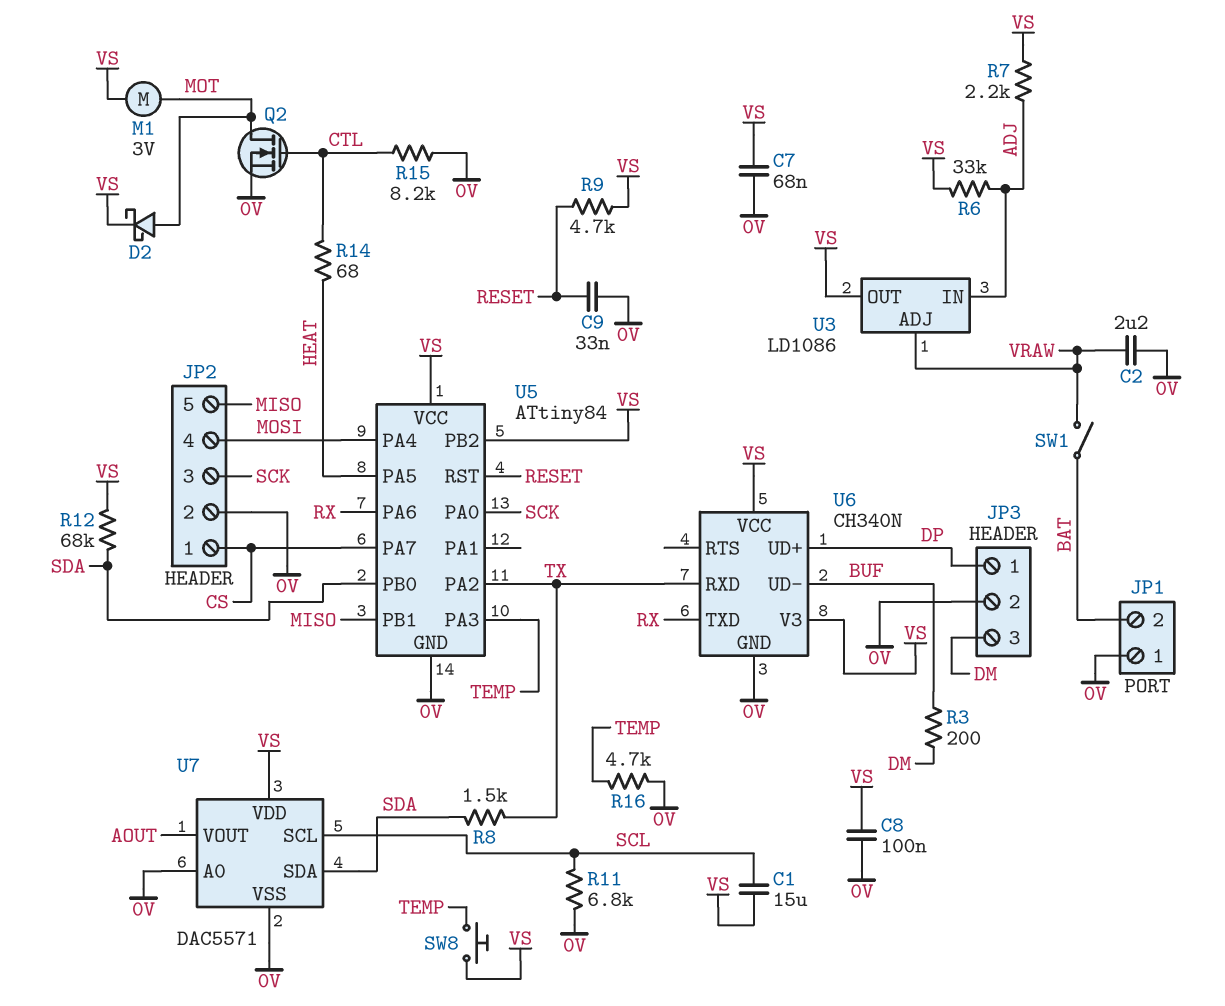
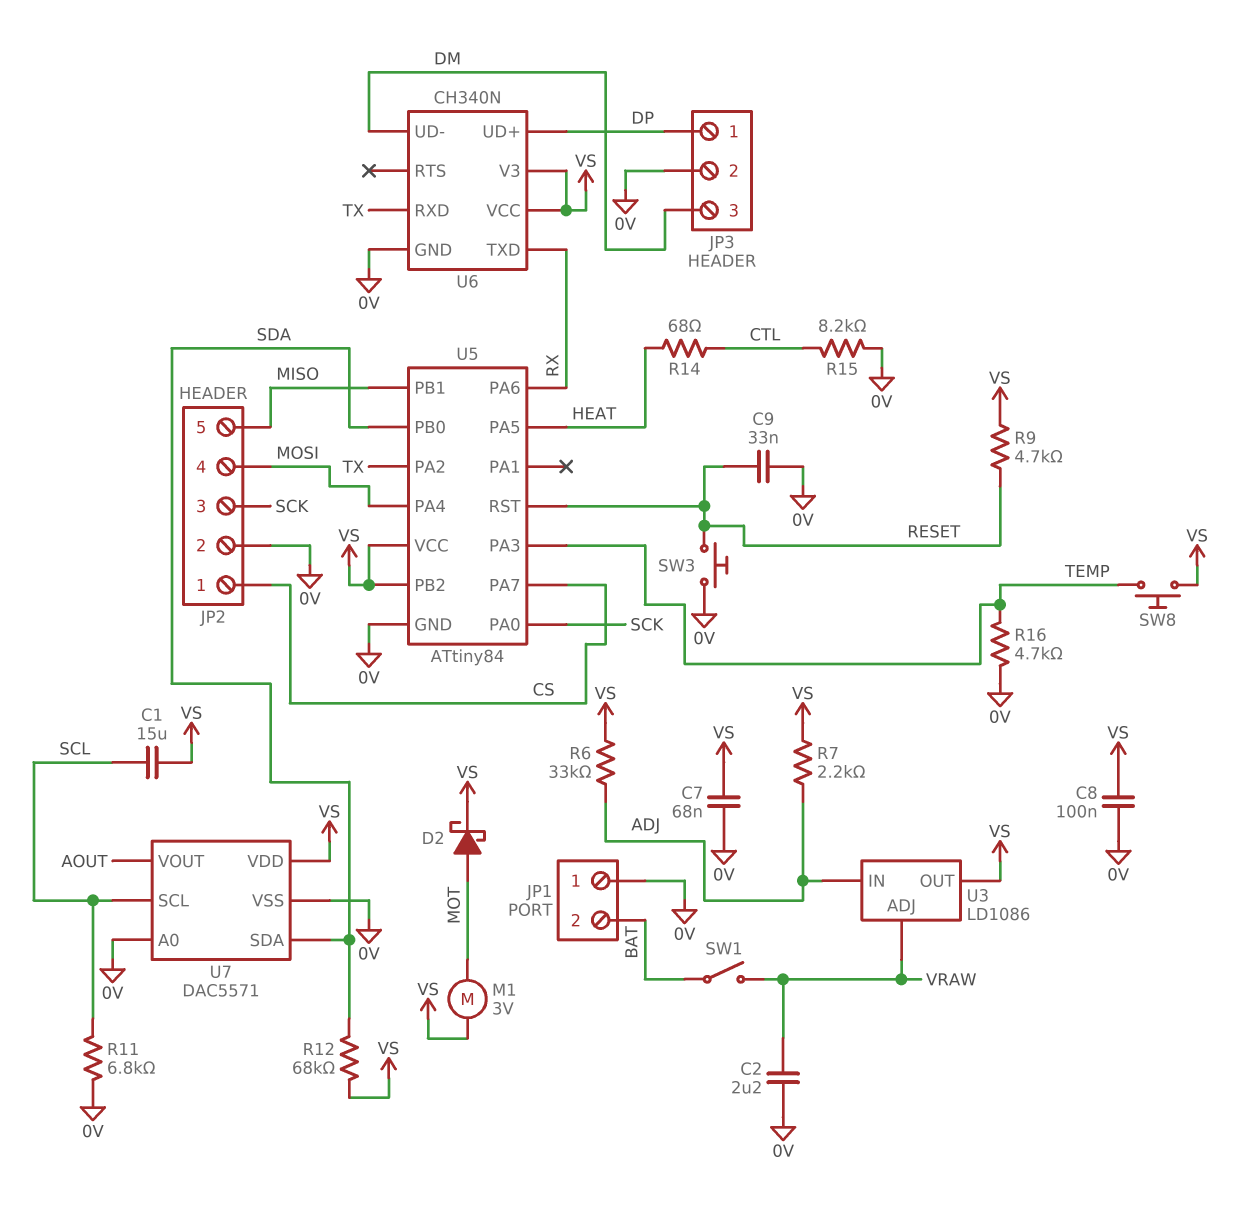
Q2: NMOS (G CTL, D MOT, S 0V) -> none
R3: 200 (BUF, DM) -> none
R8: 1.5k (SDA, TX) -> none
SW3: none -> button (0V, RESET)
U6 pin UD-: BUF -> DM

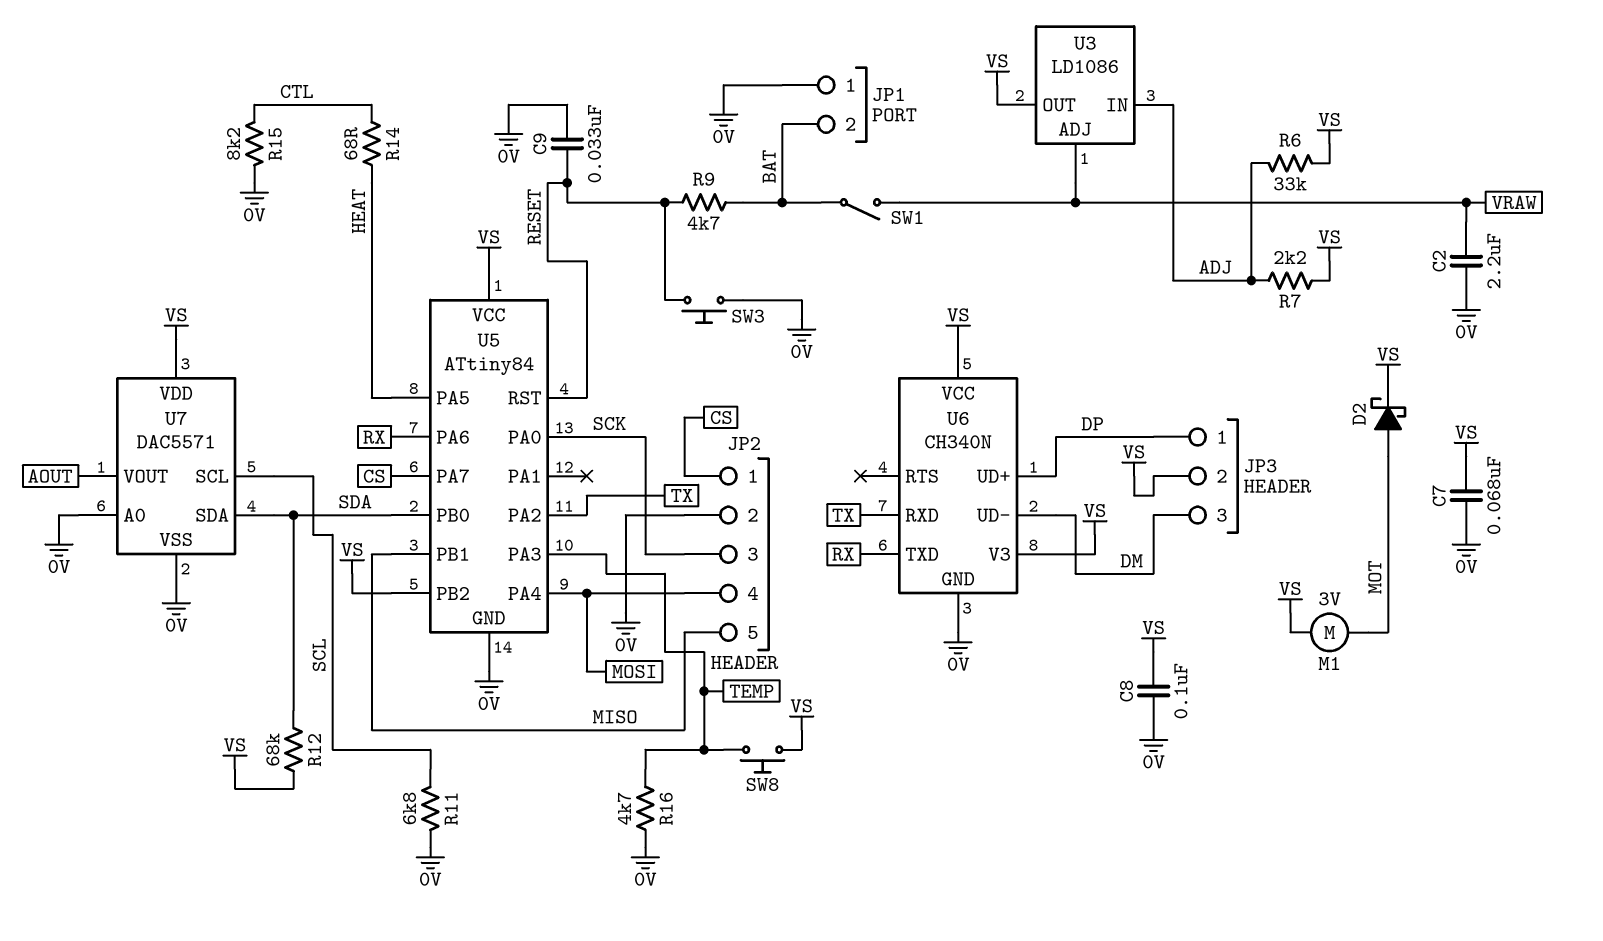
C1: 15uF (SCL, VS) -> none
JP3 pin 2: 0V -> VS
R9: 4.7k (RESET, VS) -> 4.7k (BAT, RESET)

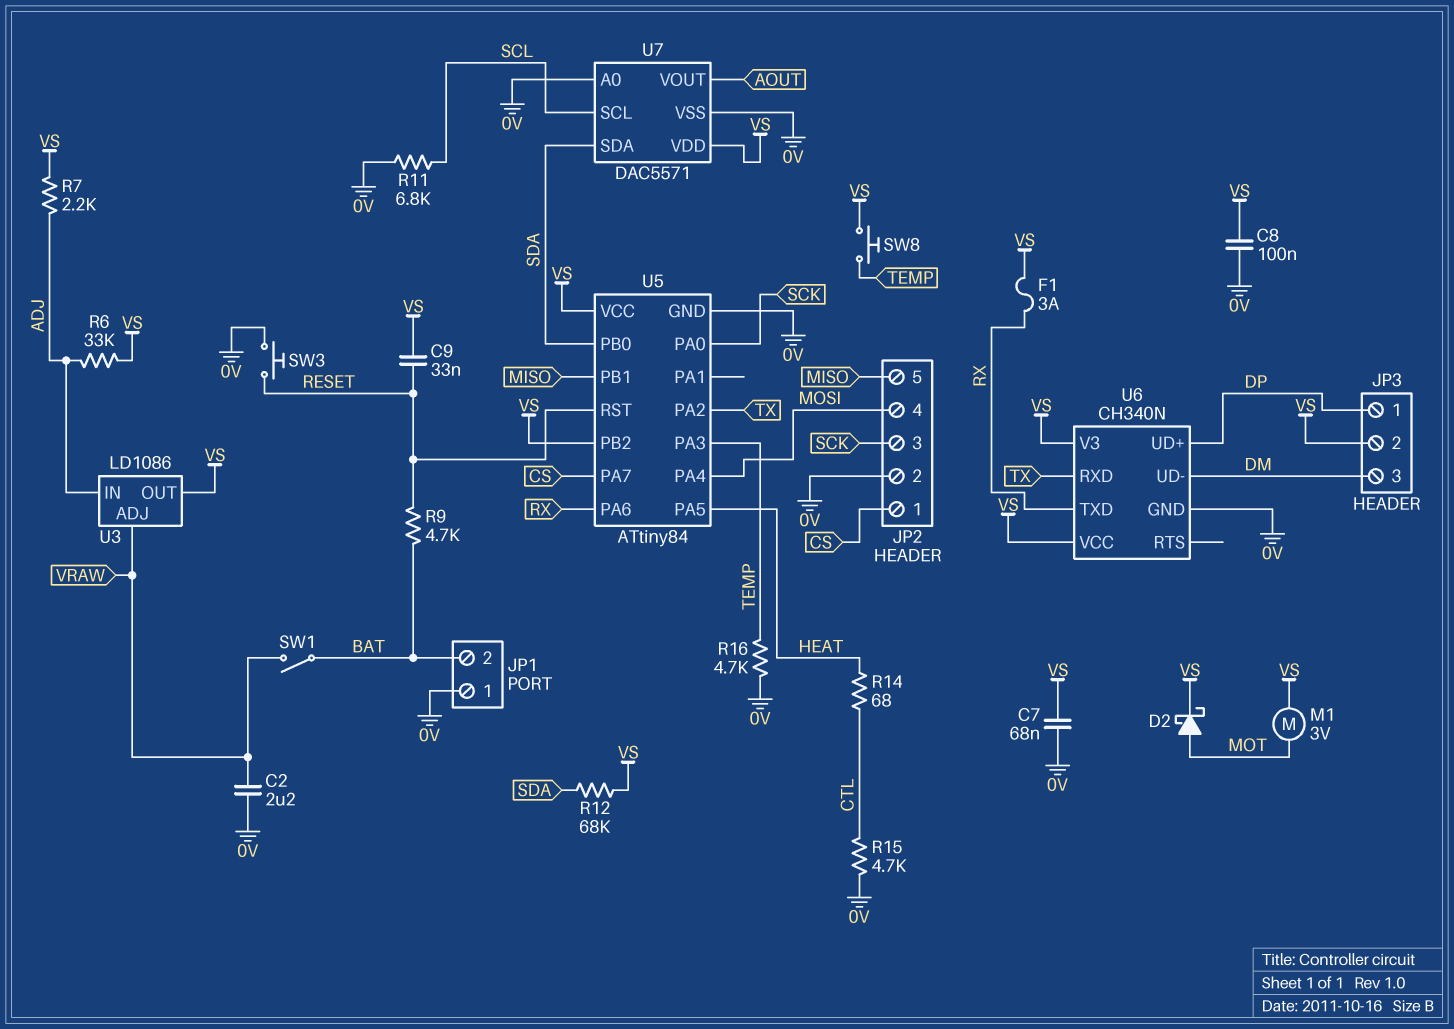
C9: 33nF (0V, RESET) -> 33nF (RESET, VS)
F1: none -> 3A (RX, VS)
R15: 8.2k (0V, CTL) -> 4.7k (0V, CTL)

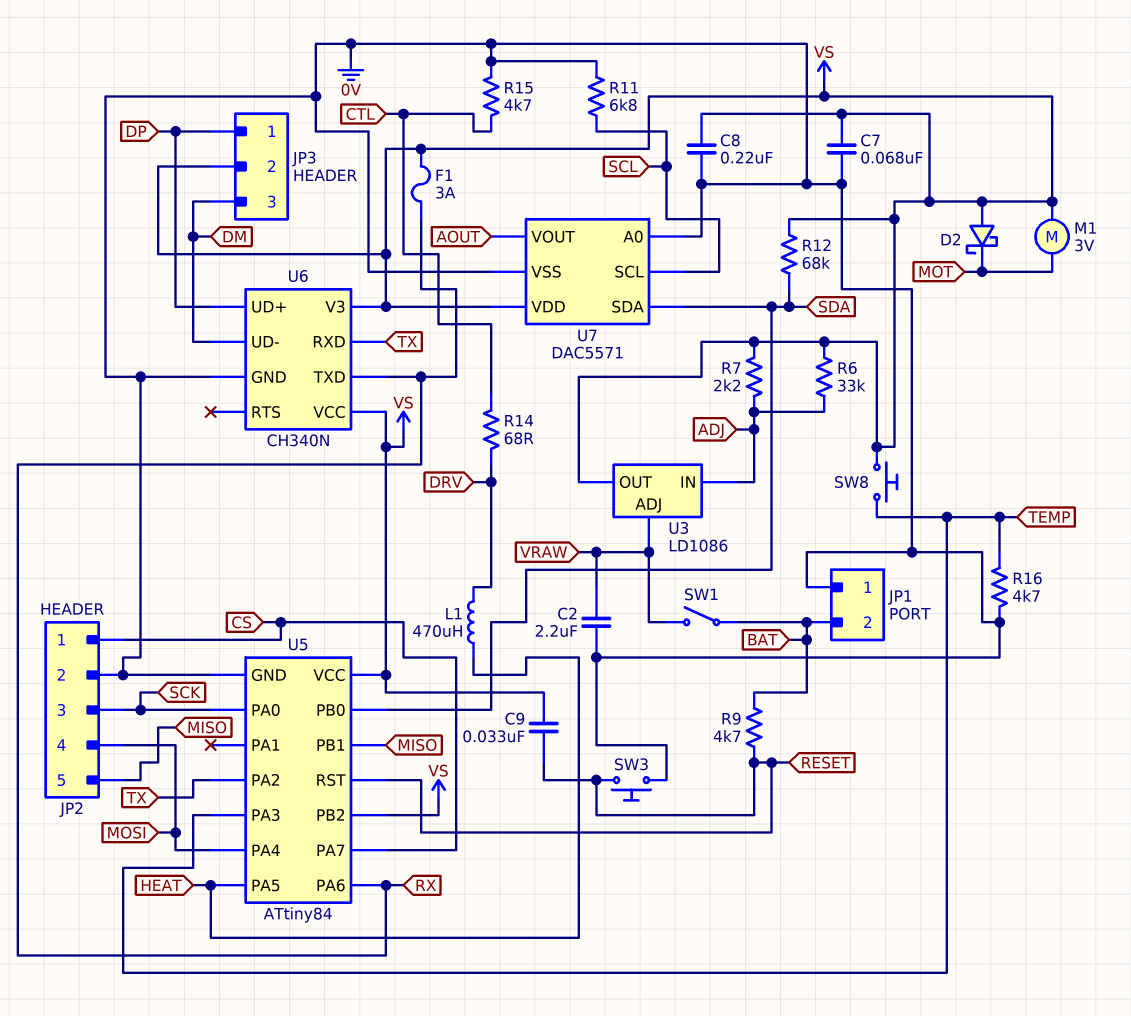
C8: 100nF (0V, VS) -> 220nF (0V, VS)
D2: schottky (A MOT, K VS) -> schottky (A VS, K MOT)
L1: none -> 470uH (DRV, HEAT)
R14: 68 (CTL, HEAT) -> 68 (CTL, DRV)

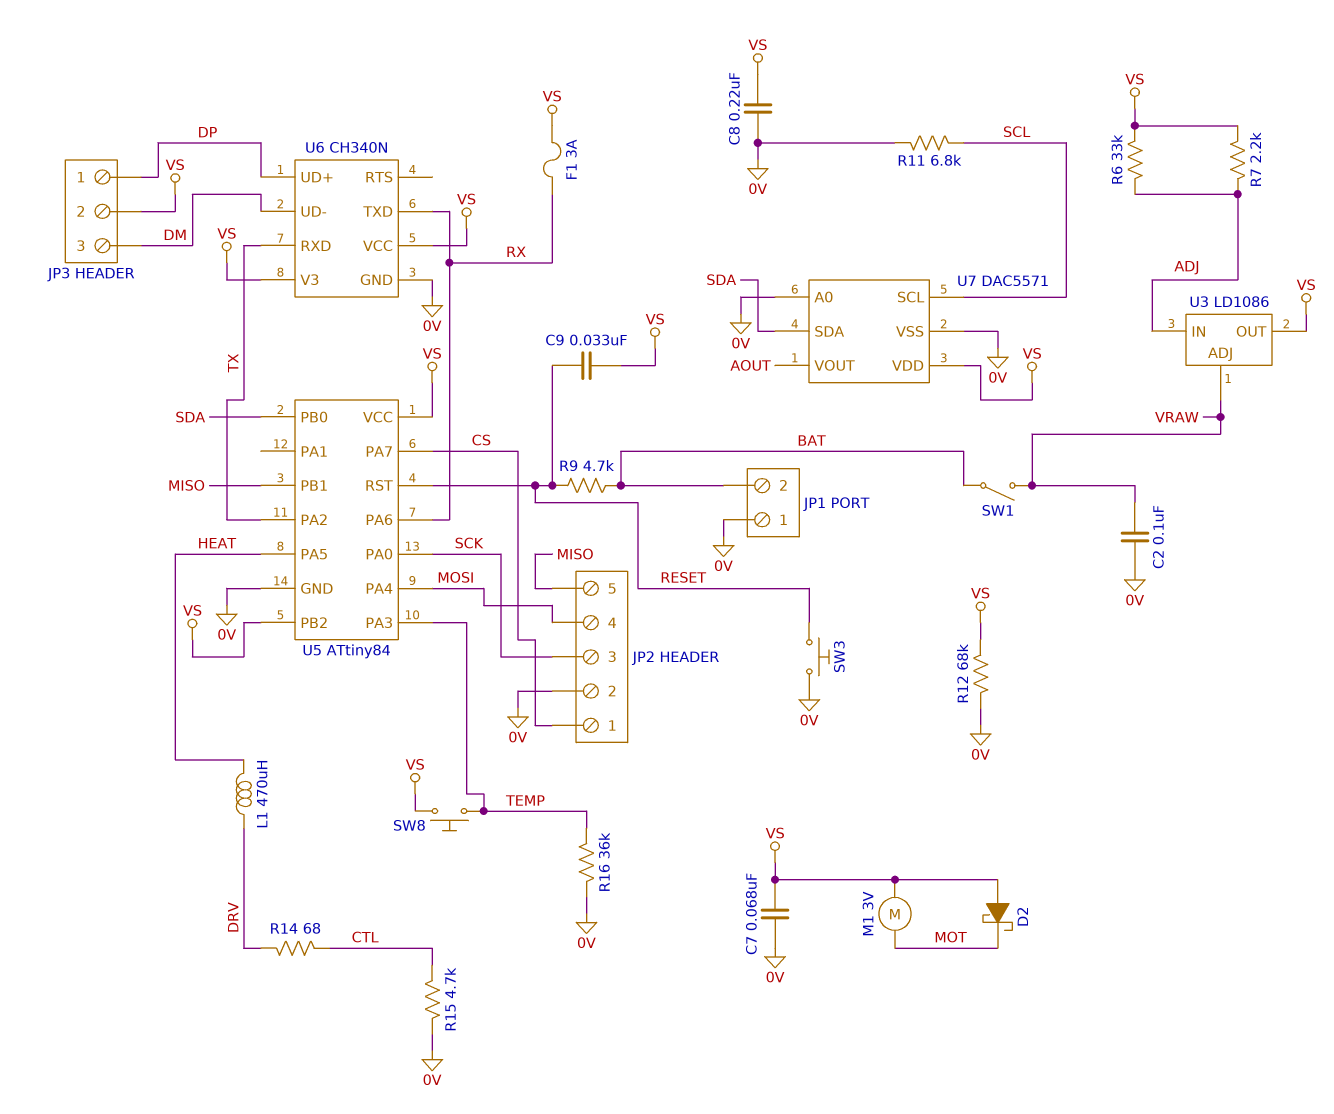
C2: 2.2uF (0V, VRAW) -> 100nF (0V, VRAW)
R12: 68k (SDA, VS) -> 68k (0V, VS)
R16: 4.7k (0V, TEMP) -> 36k (0V, TEMP)

